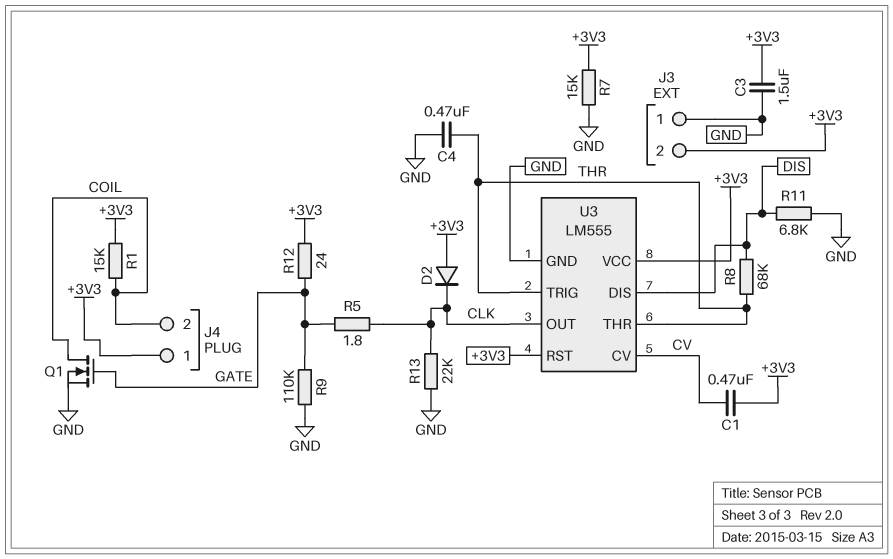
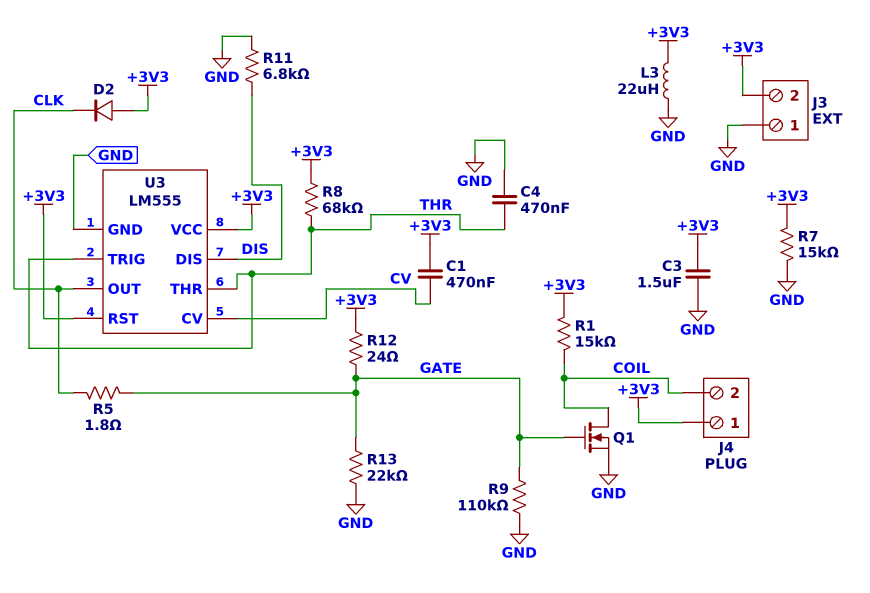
L3: none -> 22uH (+3V3, GND)
R8: 68k (DIS, THR) -> 68k (+3V3, THR)
R13: 22k (CLK, GND) -> 22k (GATE, GND)

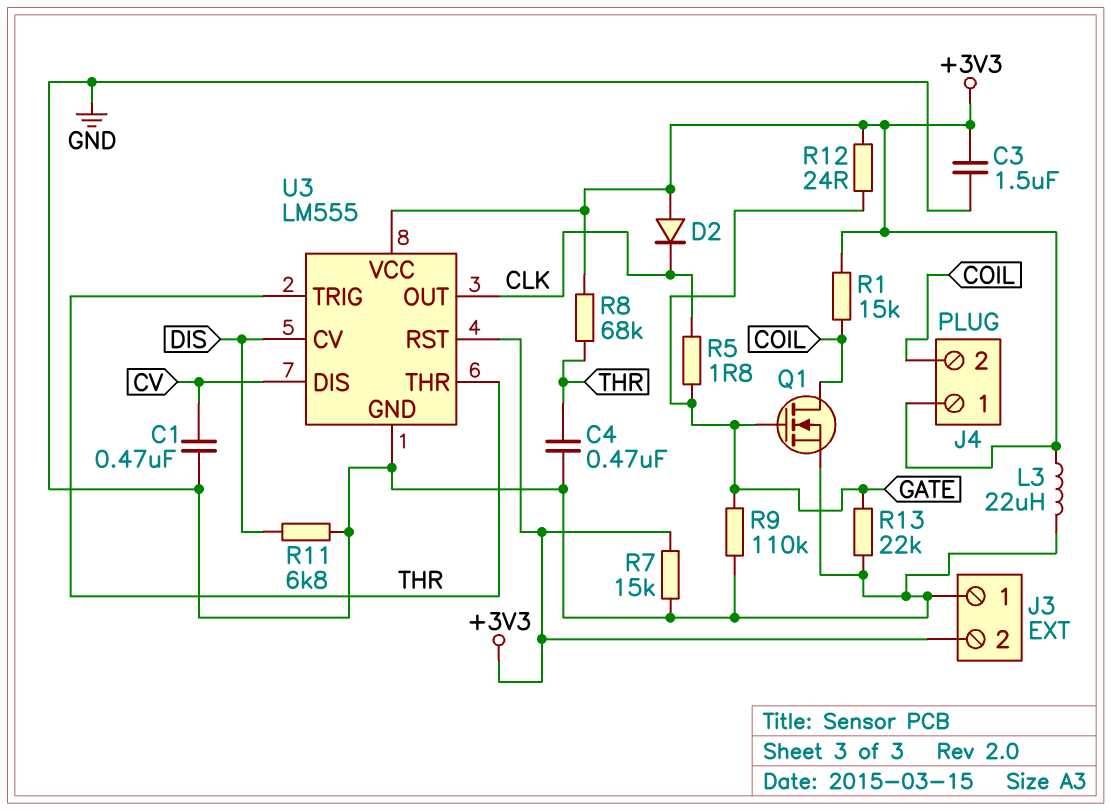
C1: 470nF (+3V3, CV) -> 470nF (CV, GND)
U3 pin CV: CV -> DIS
U3 pin DIS: DIS -> CV

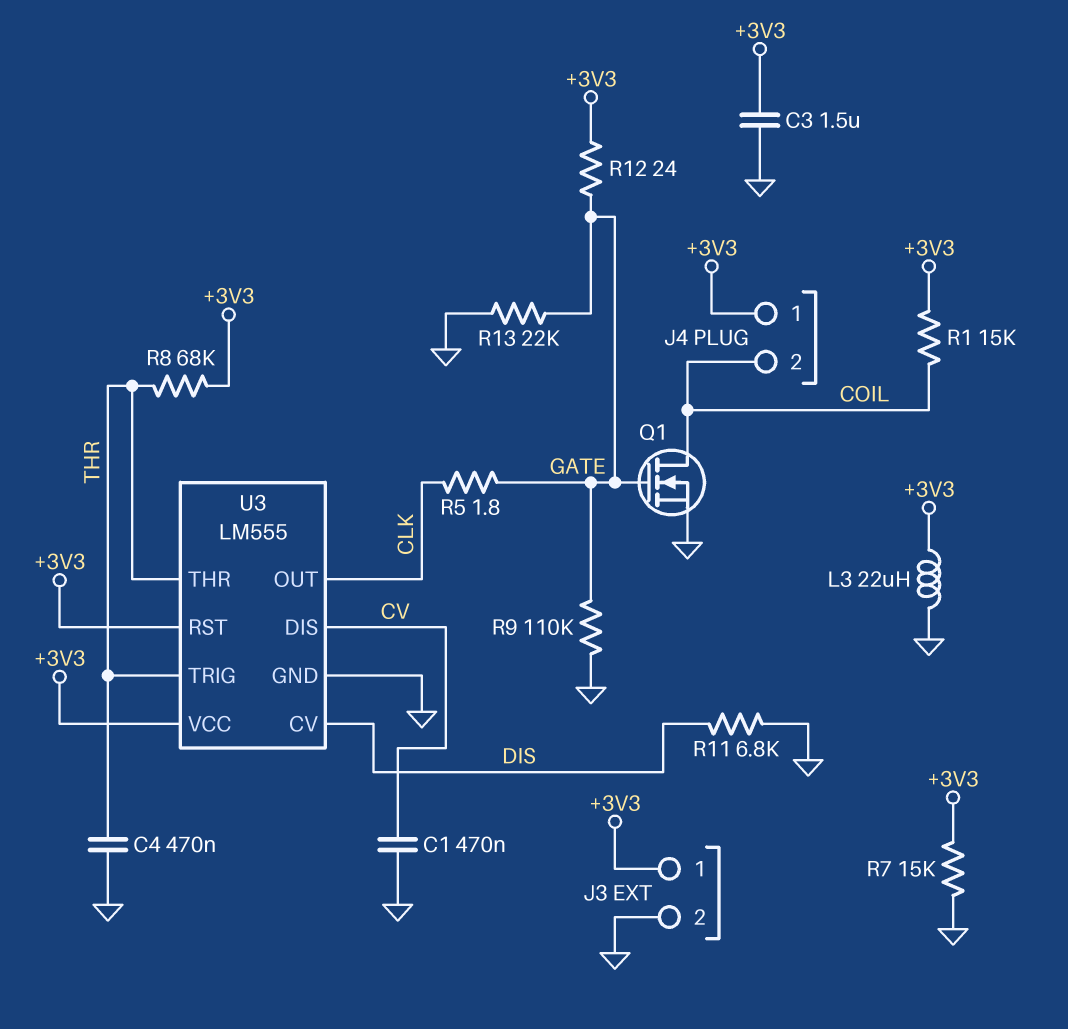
D2: diode (A +3V3, K CLK) -> none
J3 pin 1: GND -> +3V3
J3 pin 2: +3V3 -> GND

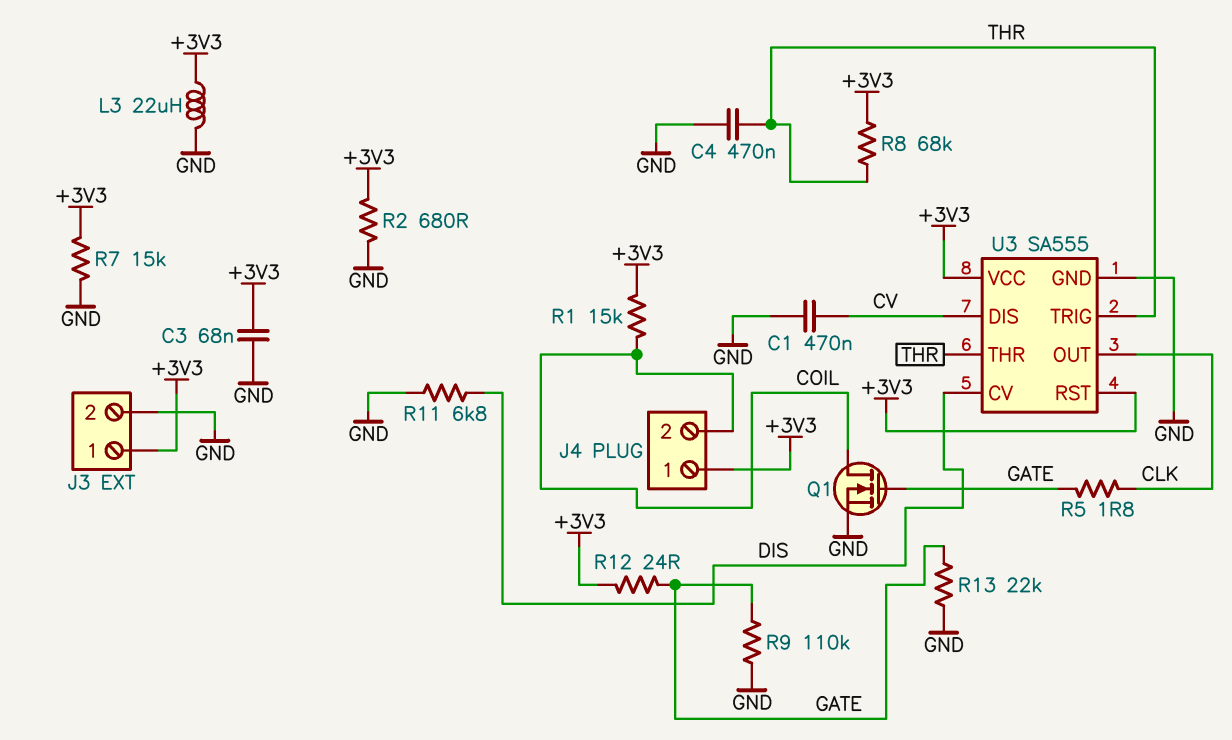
C3: 1.5uF (+3V3, GND) -> 68nF (+3V3, GND)
R2: none -> 680 (+3V3, GND)
U3: LM555 -> SA555

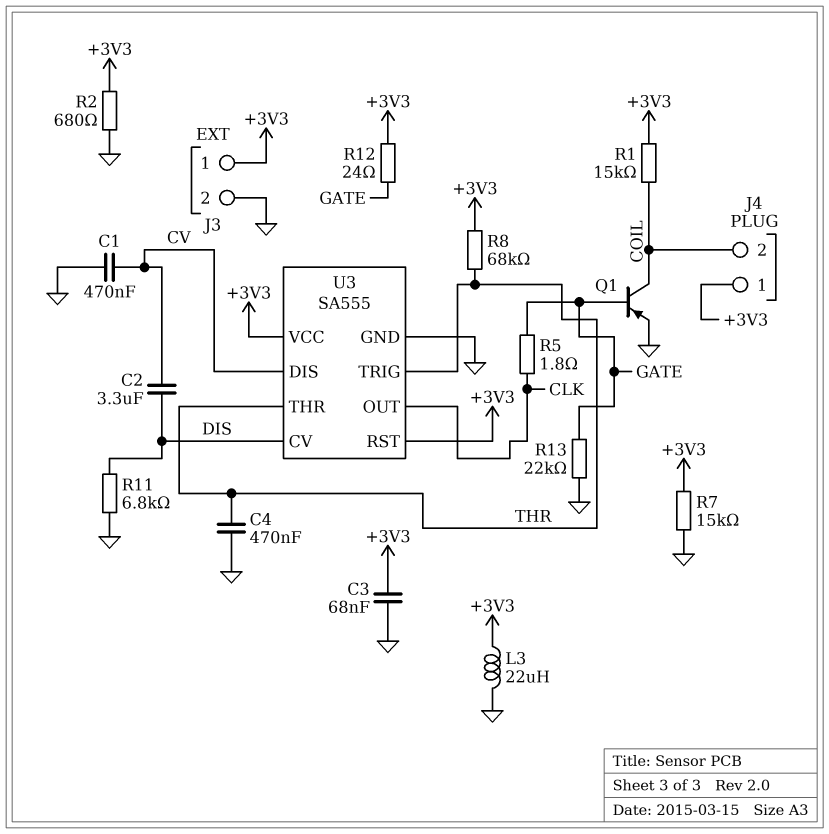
C2: none -> 3.3uF (CV, DIS)
Q1: NMOS (G GATE, D COIL, S GND) -> PNP (B GATE, C COIL, E GND)
R9: 110k (GATE, GND) -> none

